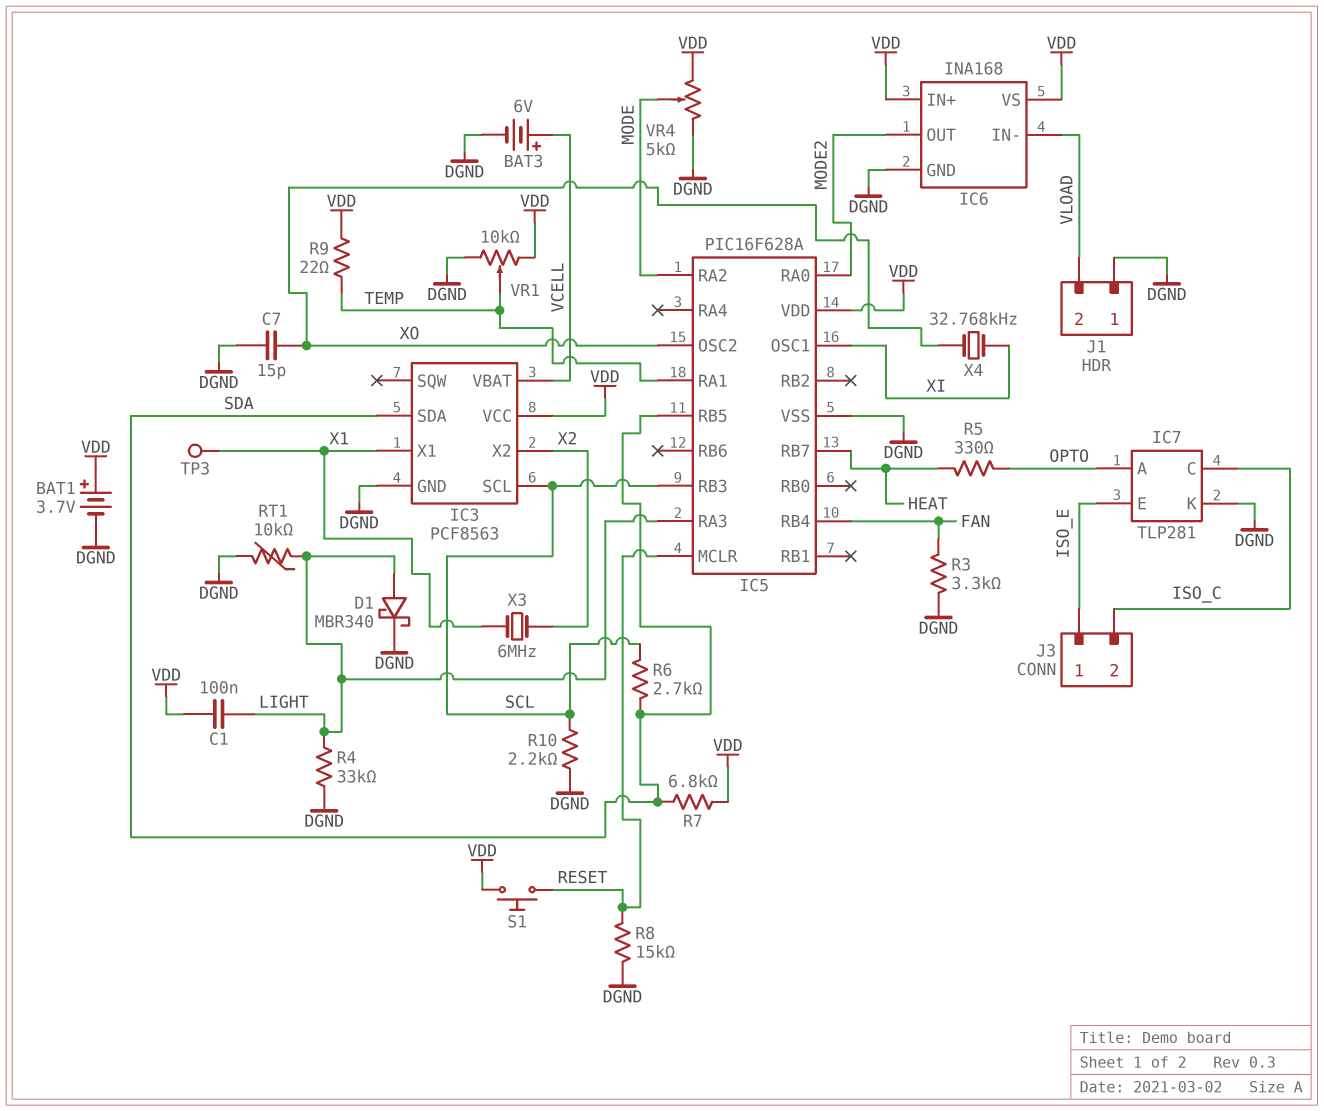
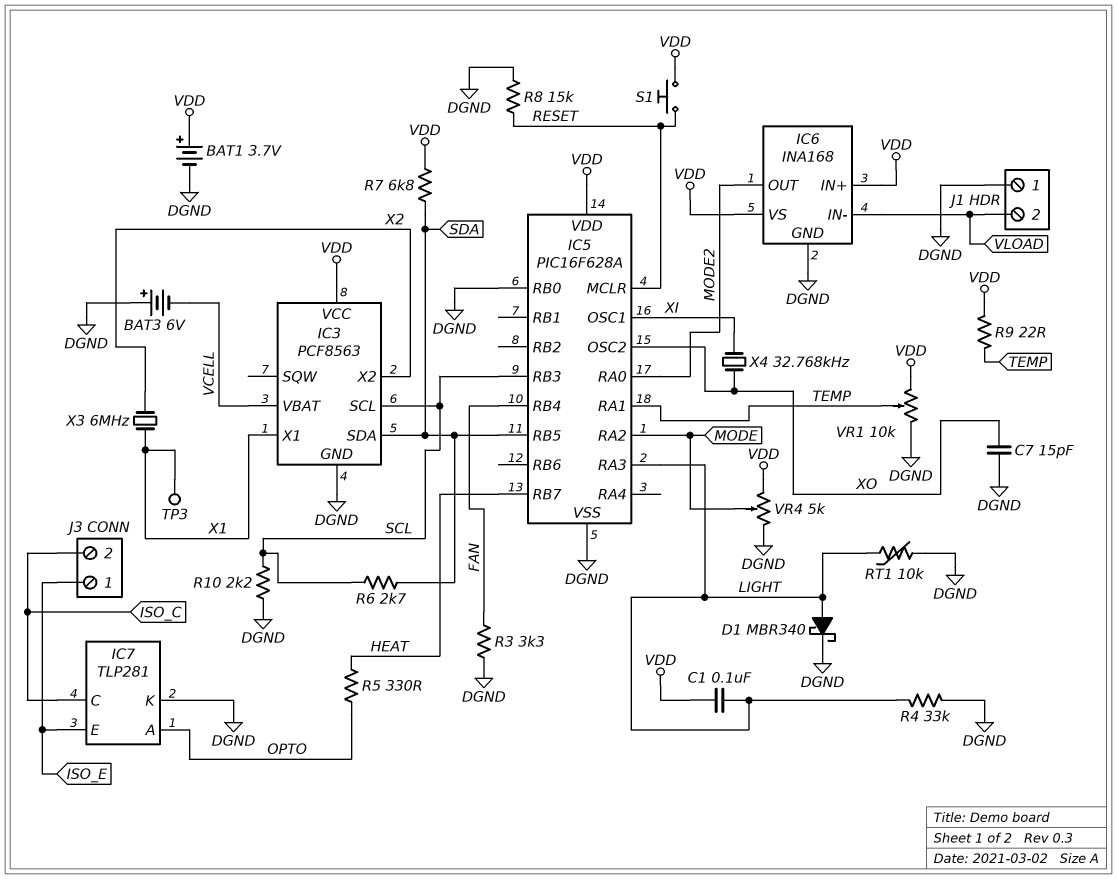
BAT3: 6V (plus VCELL, minus DGND) -> 6V (plus DGND, minus VCELL)
IC5 pin RB0: none -> DGND

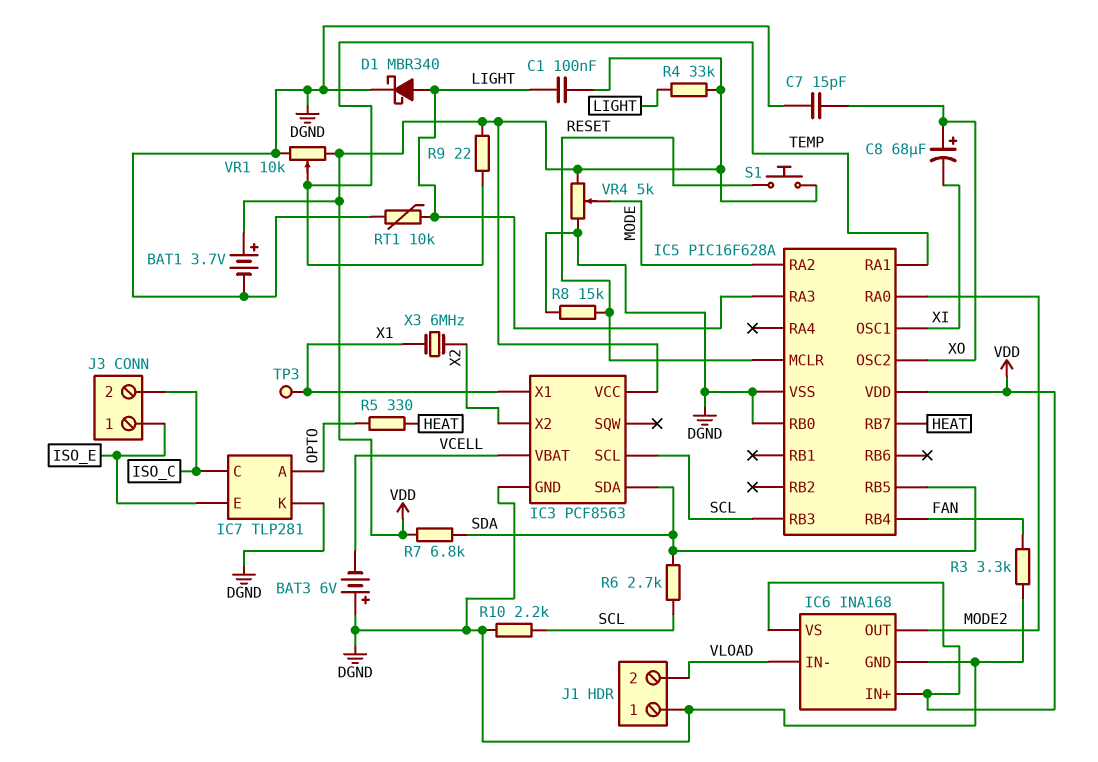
C8: none -> 68uF (plus XO, minus XI)
R4: 33k (DGND, LIGHT) -> 33k (LIGHT, VDD)
X4: 32.768kHz (XI, XO) -> none

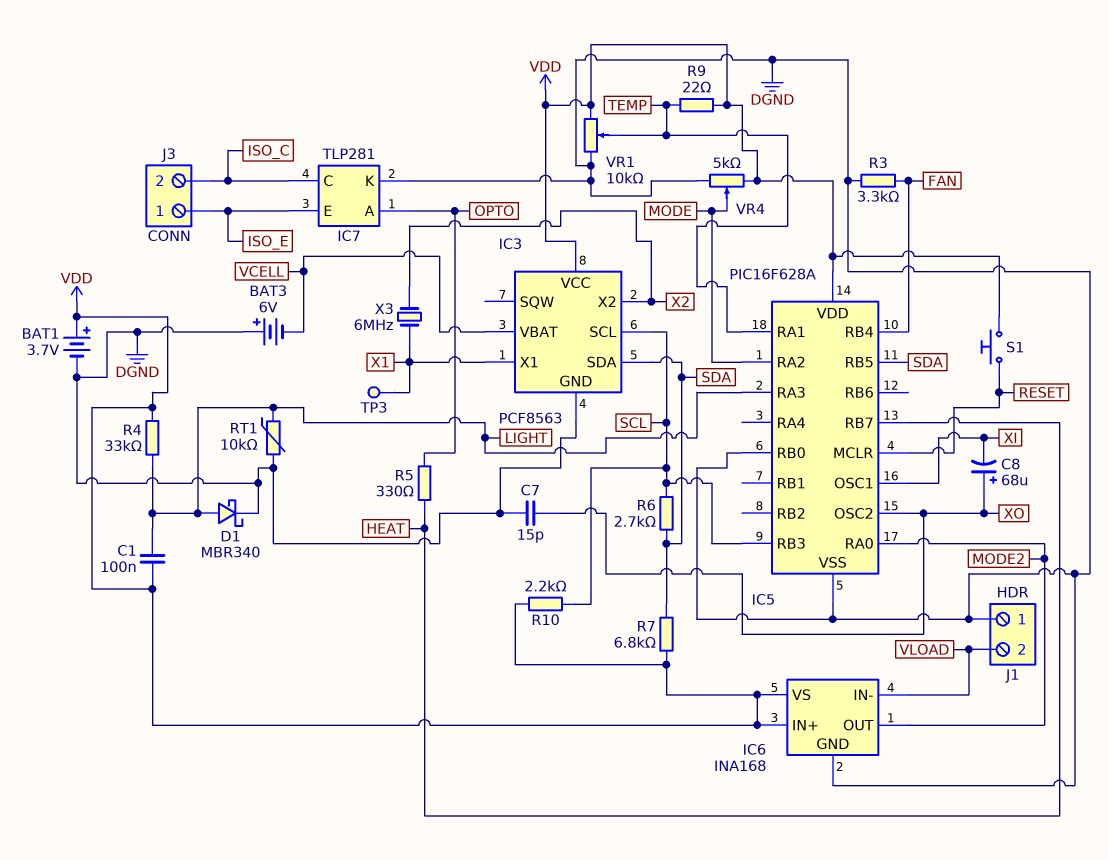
R8: 15k (DGND, RESET) -> none
R10: 2.2k (DGND, SCL) -> 2.2k (SCL, VDD)

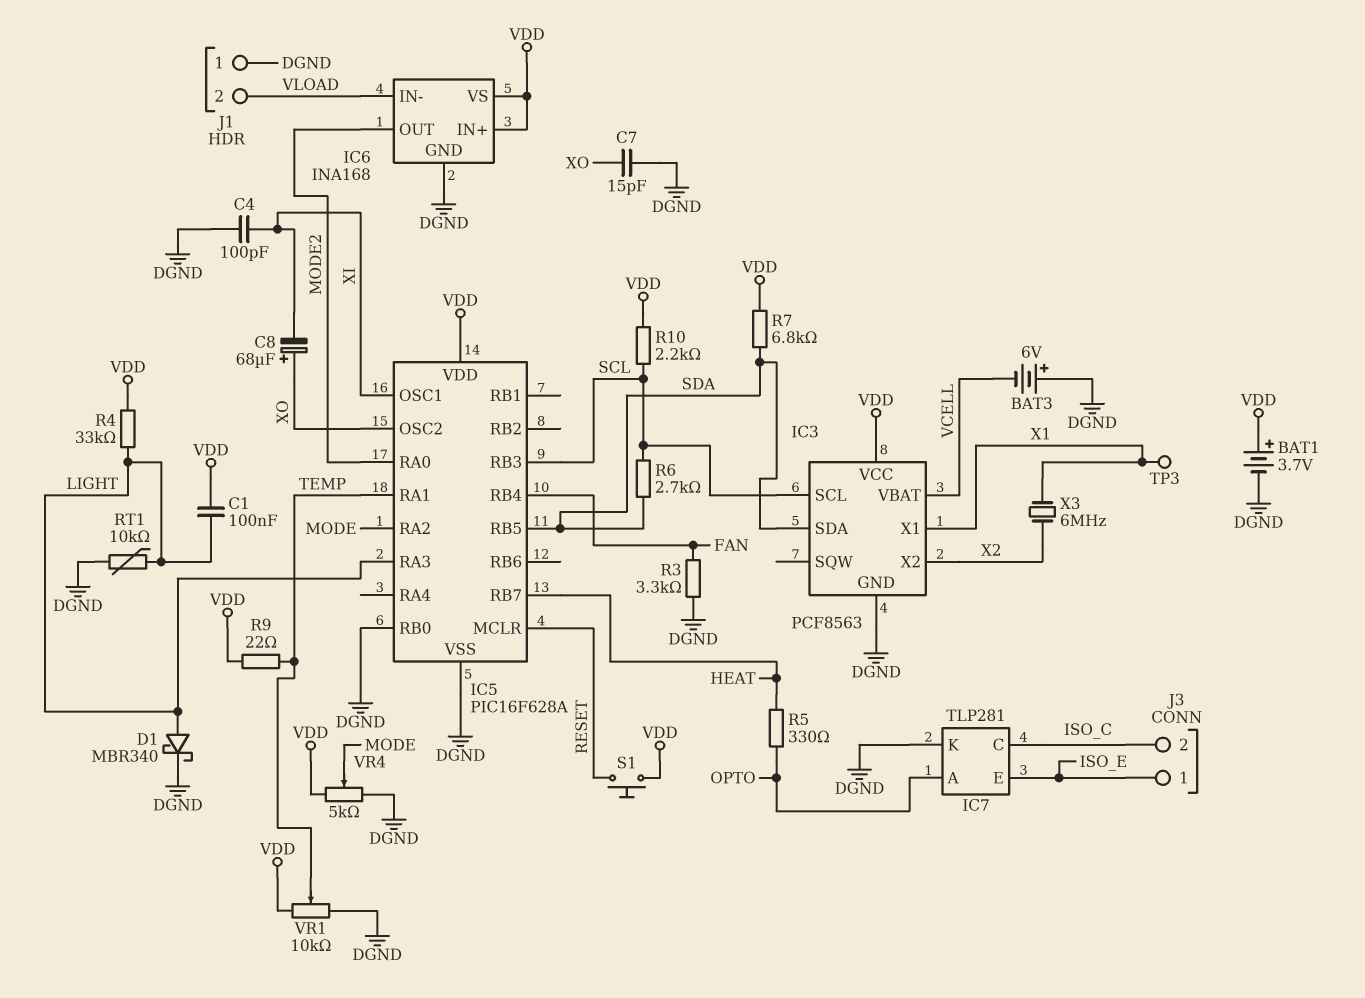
C4: none -> 100pF (DGND, XI)

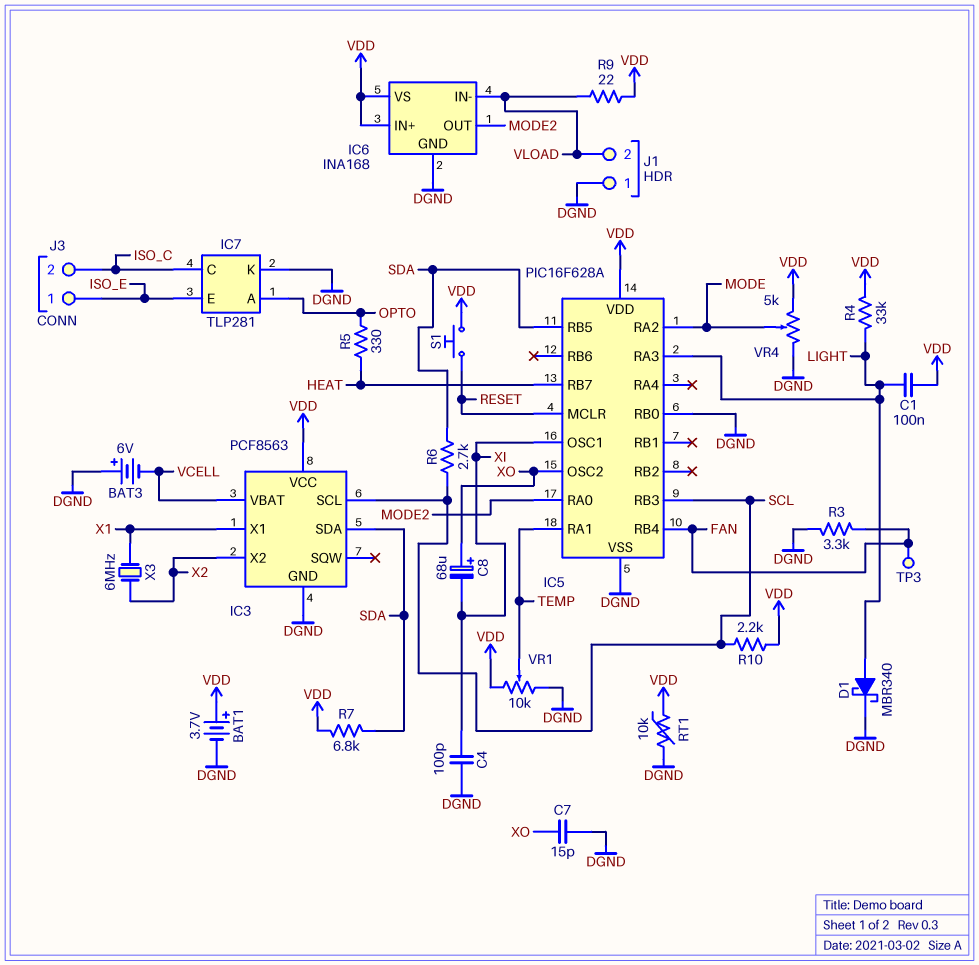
R9: 22 (TEMP, VDD) -> 22 (VDD, VLOAD)
RT1: 10k (DGND, LIGHT) -> 10k (DGND, VDD)
TP3: test point (X1) -> test point (FAN)

